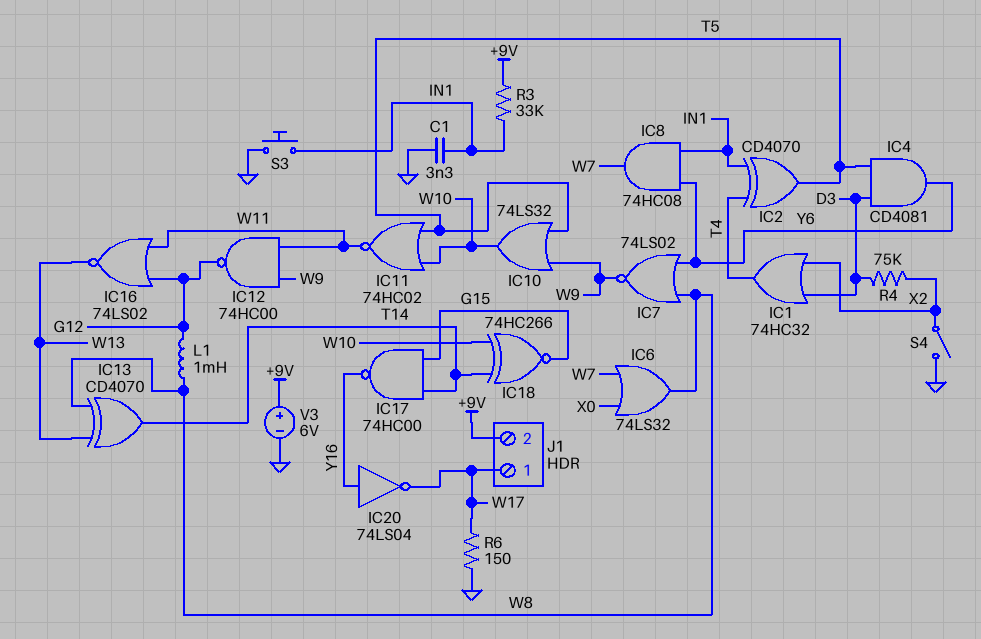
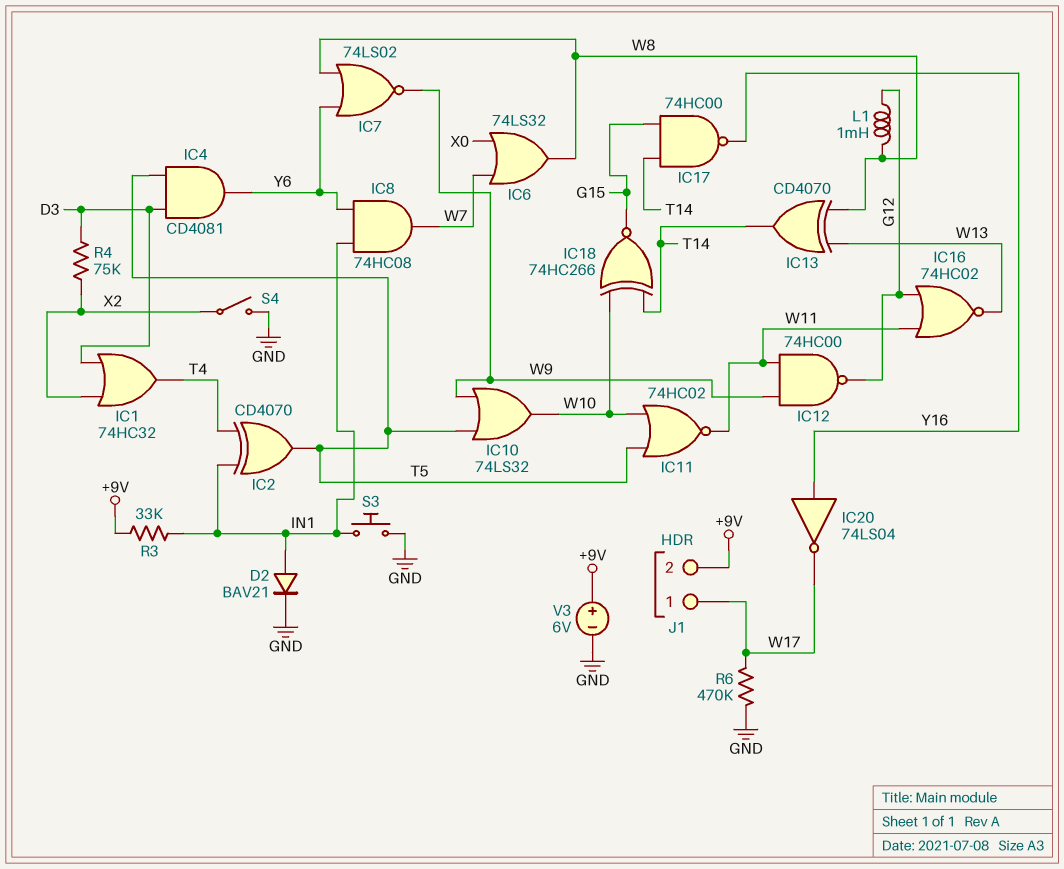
C1: 3.3nF (GND, IN1) -> none
D2: none -> diode BAV21 (A IN1, K GND)
IC16: NOR 74LS02 (in G12, in W11, out W13) -> NOR 74HC02 (in G12, in W11, out W13)
R6: 150 (GND, W17) -> 470k (GND, W17)

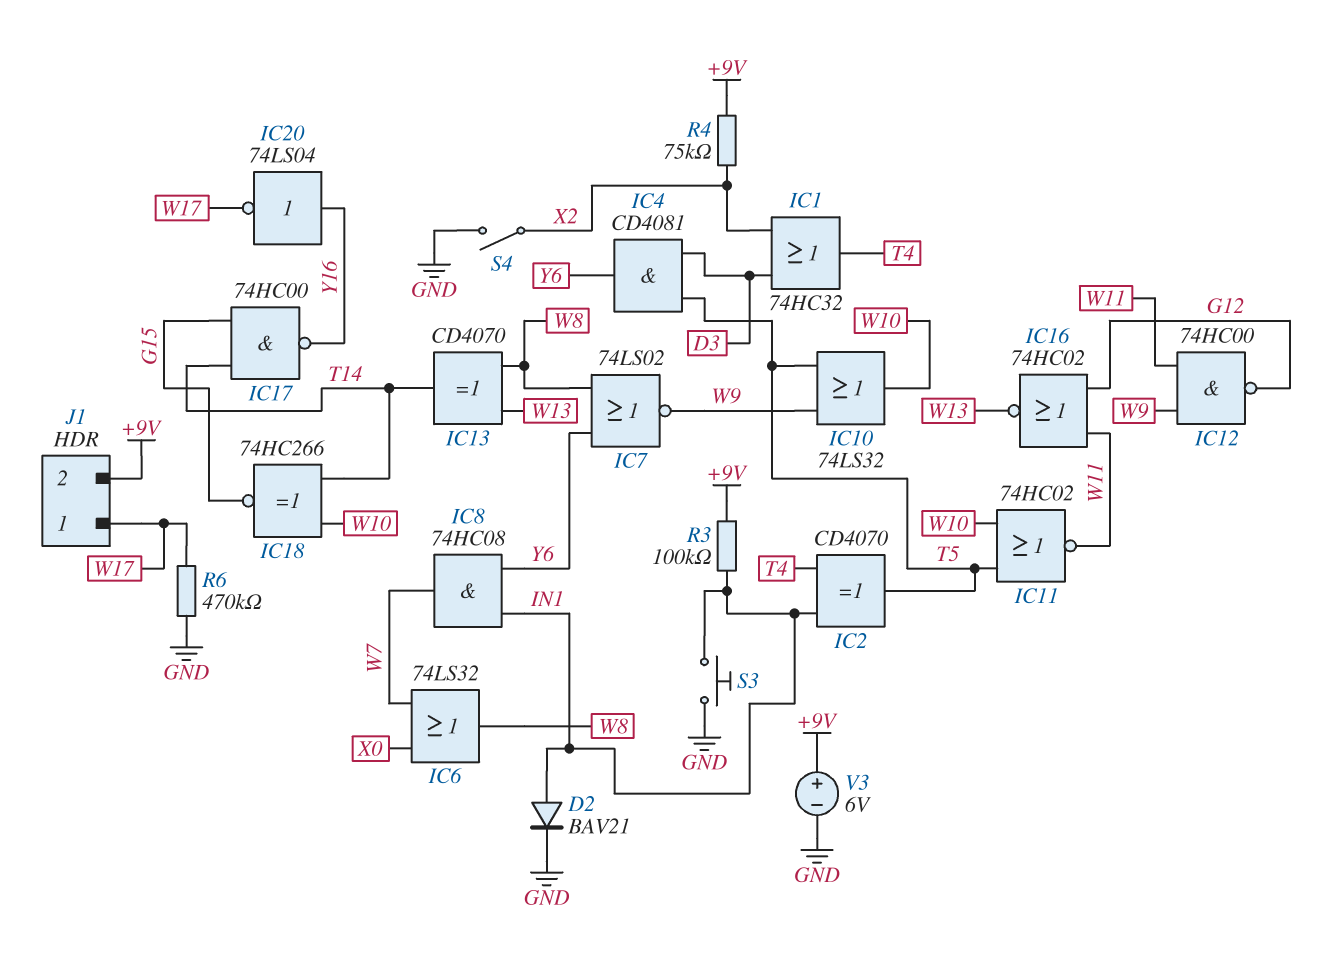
L1: 1mH (G12, W8) -> none
R3: 33k (+9V, IN1) -> 100k (+9V, IN1)
R4: 75k (D3, X2) -> 75k (+9V, X2)

